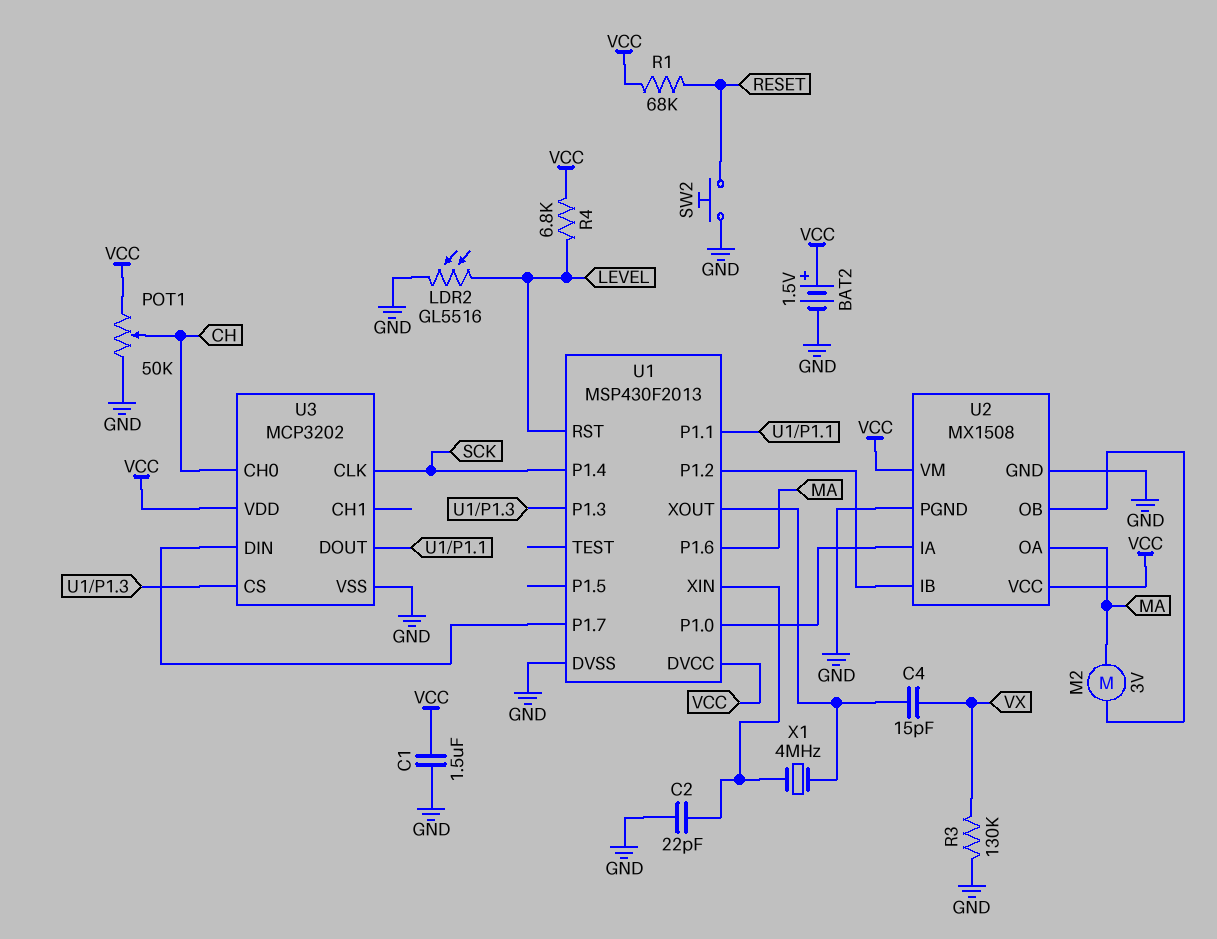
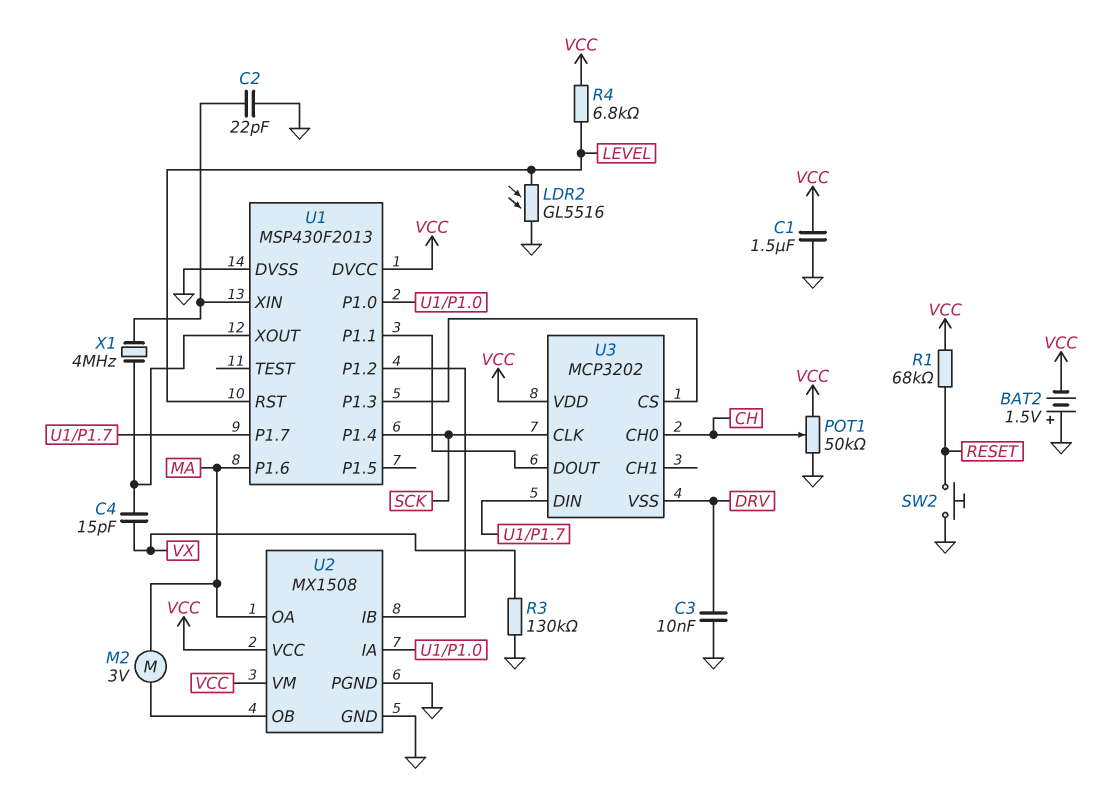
BAT2: 1.5V (plus VCC, minus GND) -> 1.5V (plus GND, minus VCC)
C3: none -> 10nF (DRV, GND)
U3 pin VSS: GND -> DRV

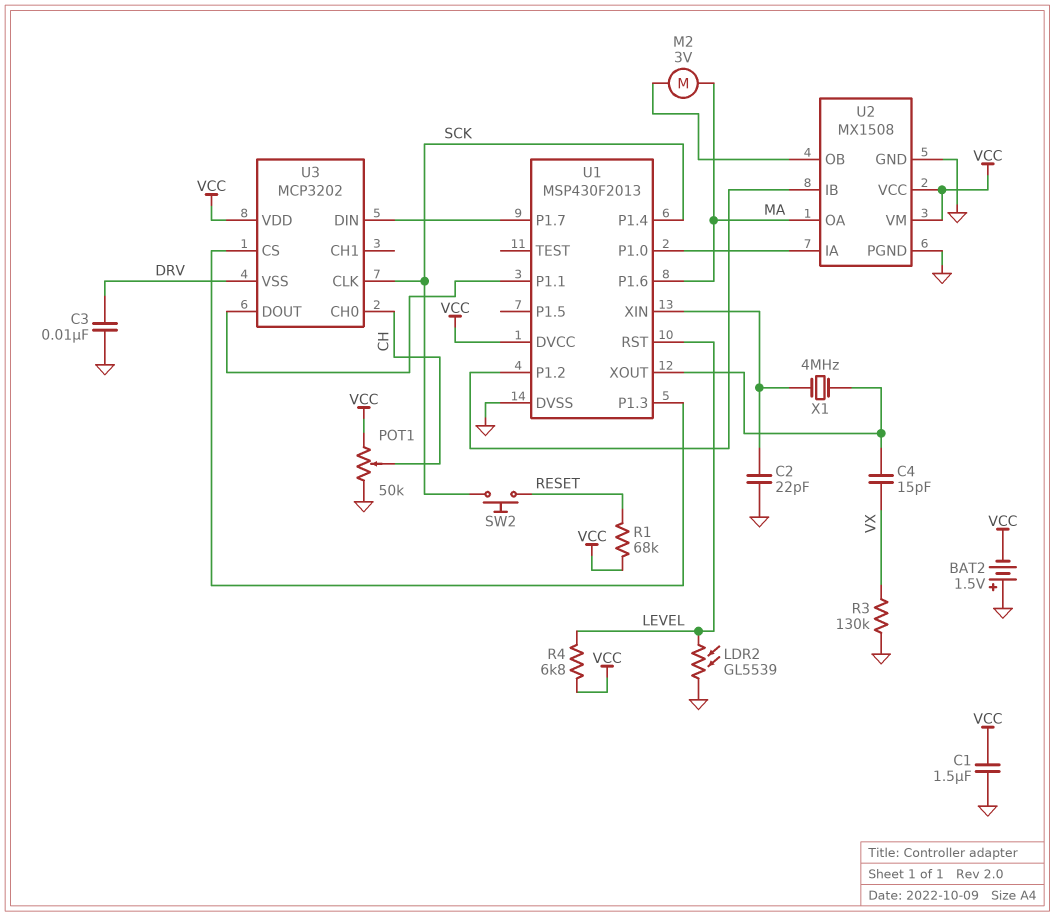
LDR2: GL5516 (GND, LEVEL) -> GL5539 (GND, LEVEL)
SW2: button (GND, RESET) -> button (RESET, SCK)

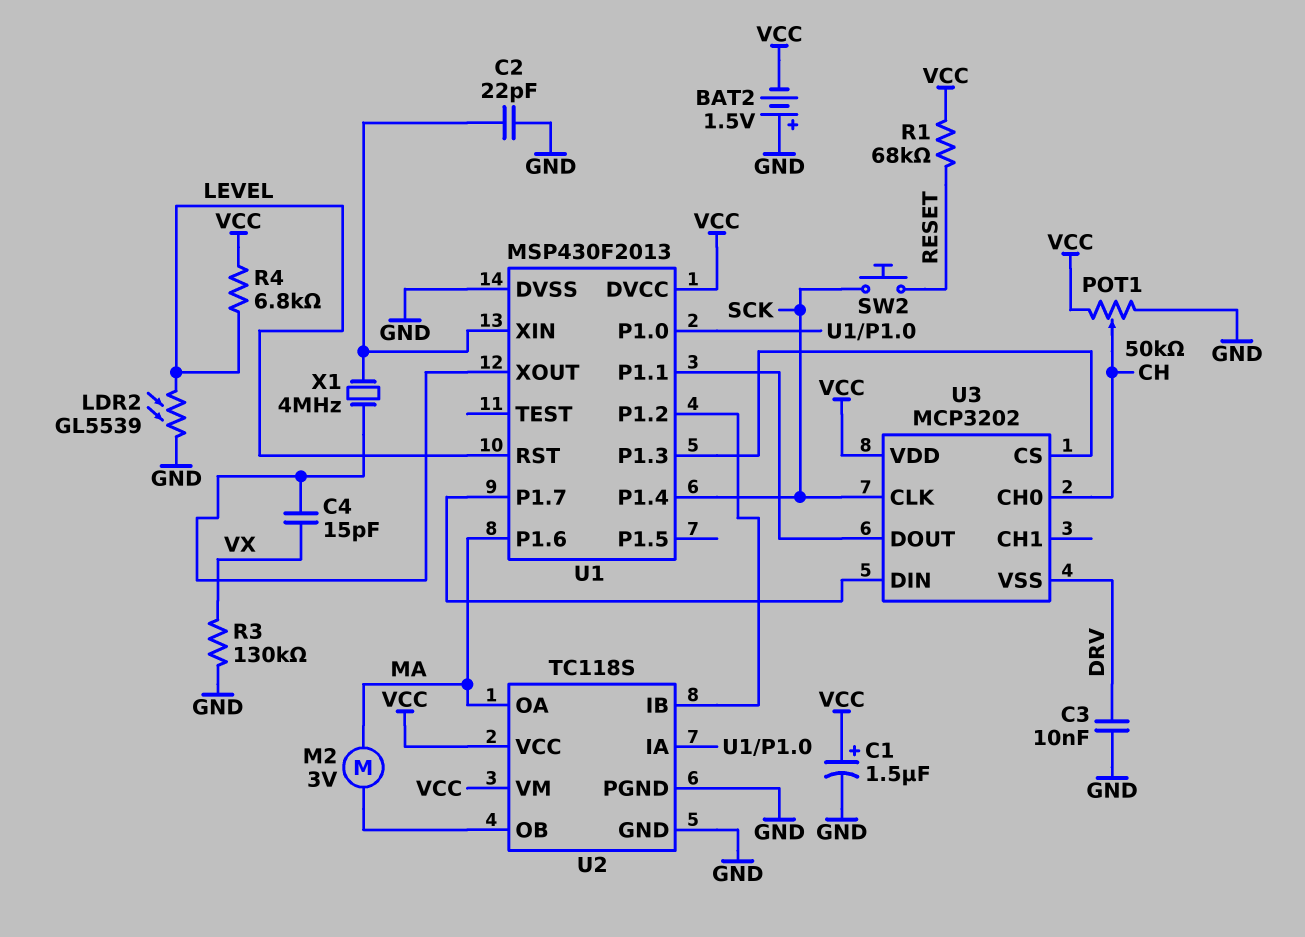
C1: 1.5uF (GND, VCC) -> 1.5uF (plus VCC, minus GND)
U2: MX1508 -> TC118S

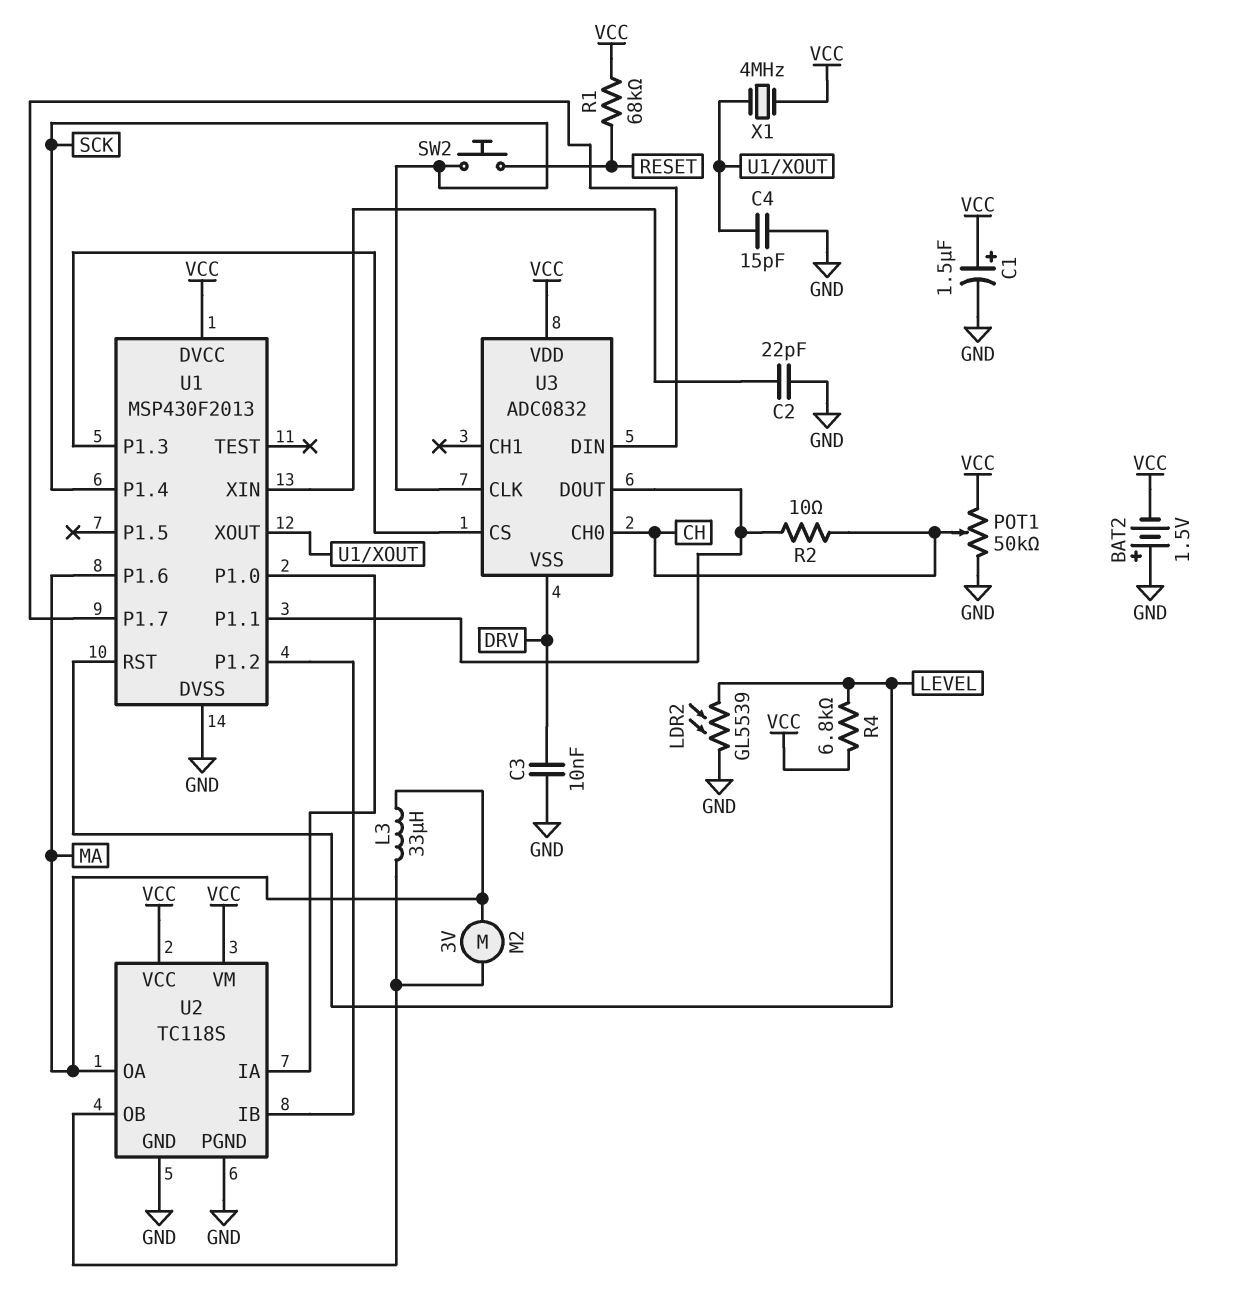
C4: 15pF (U1/XOUT, VX) -> 15pF (GND, U1/XOUT)
L3: none -> 33uH (MA, U2/OB)
R2: none -> 10 (CH, U1/P1.1)
R3: 130k (GND, VX) -> none
U3: MCP3202 -> ADC0832
X1: 4MHz (U1/XIN, U1/XOUT) -> 4MHz (U1/XOUT, VCC)

